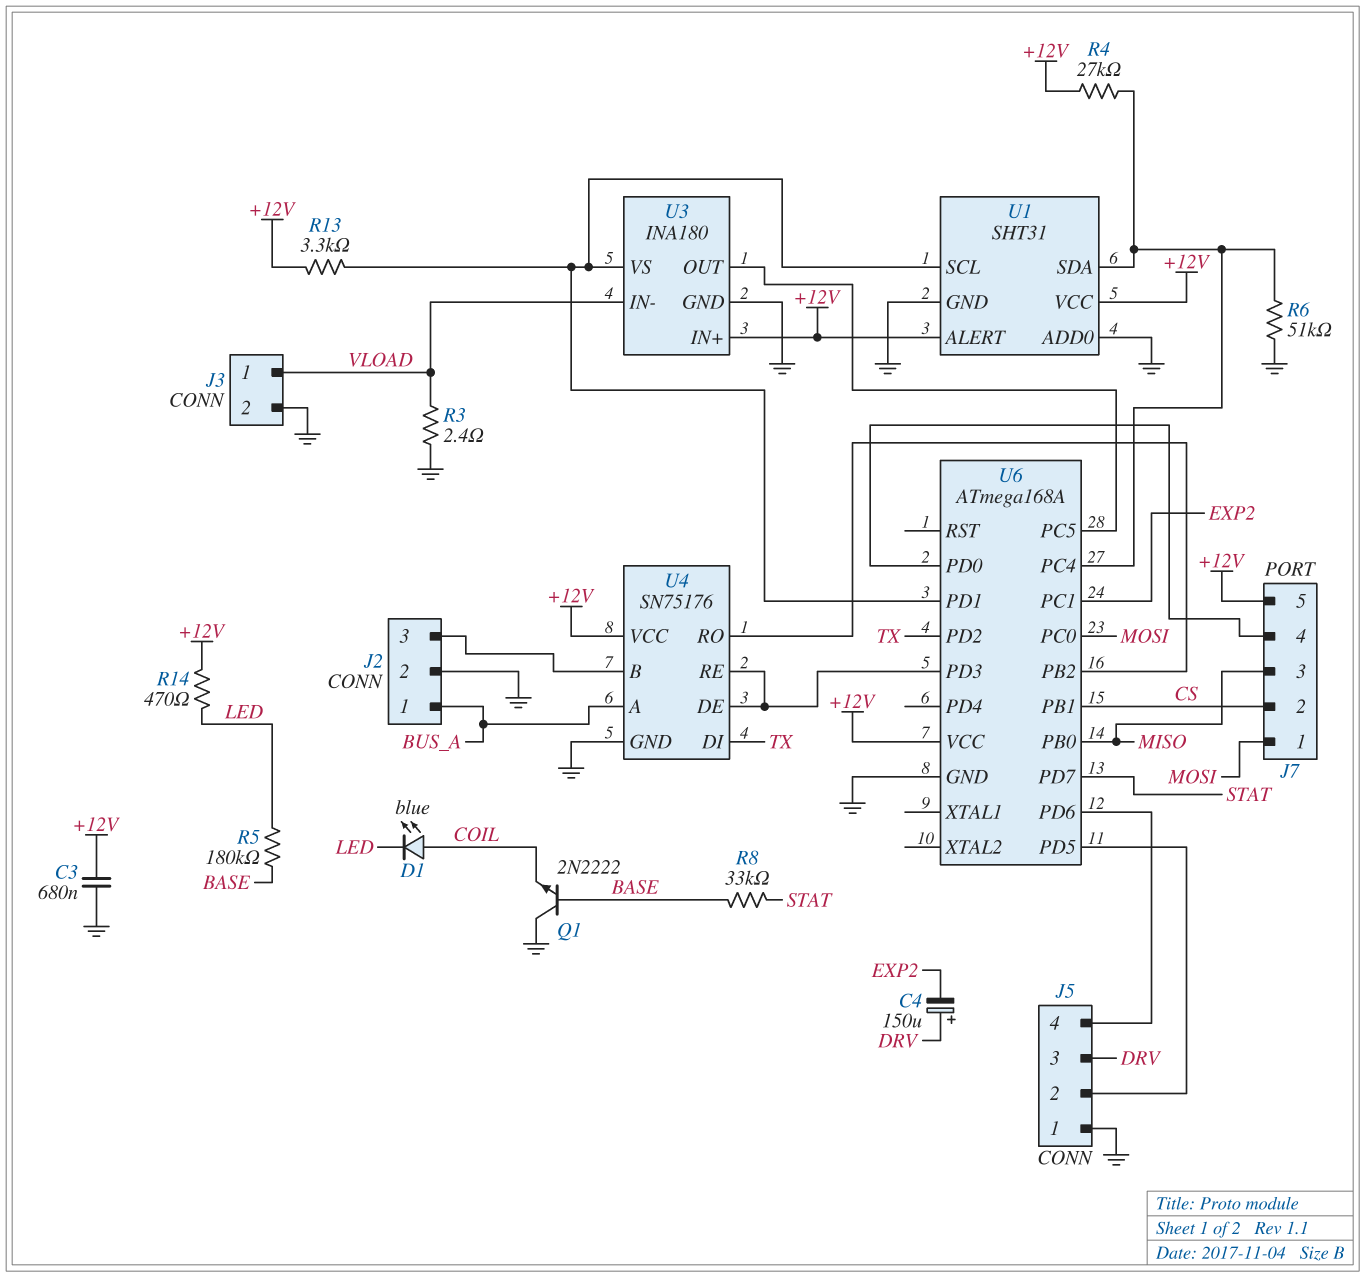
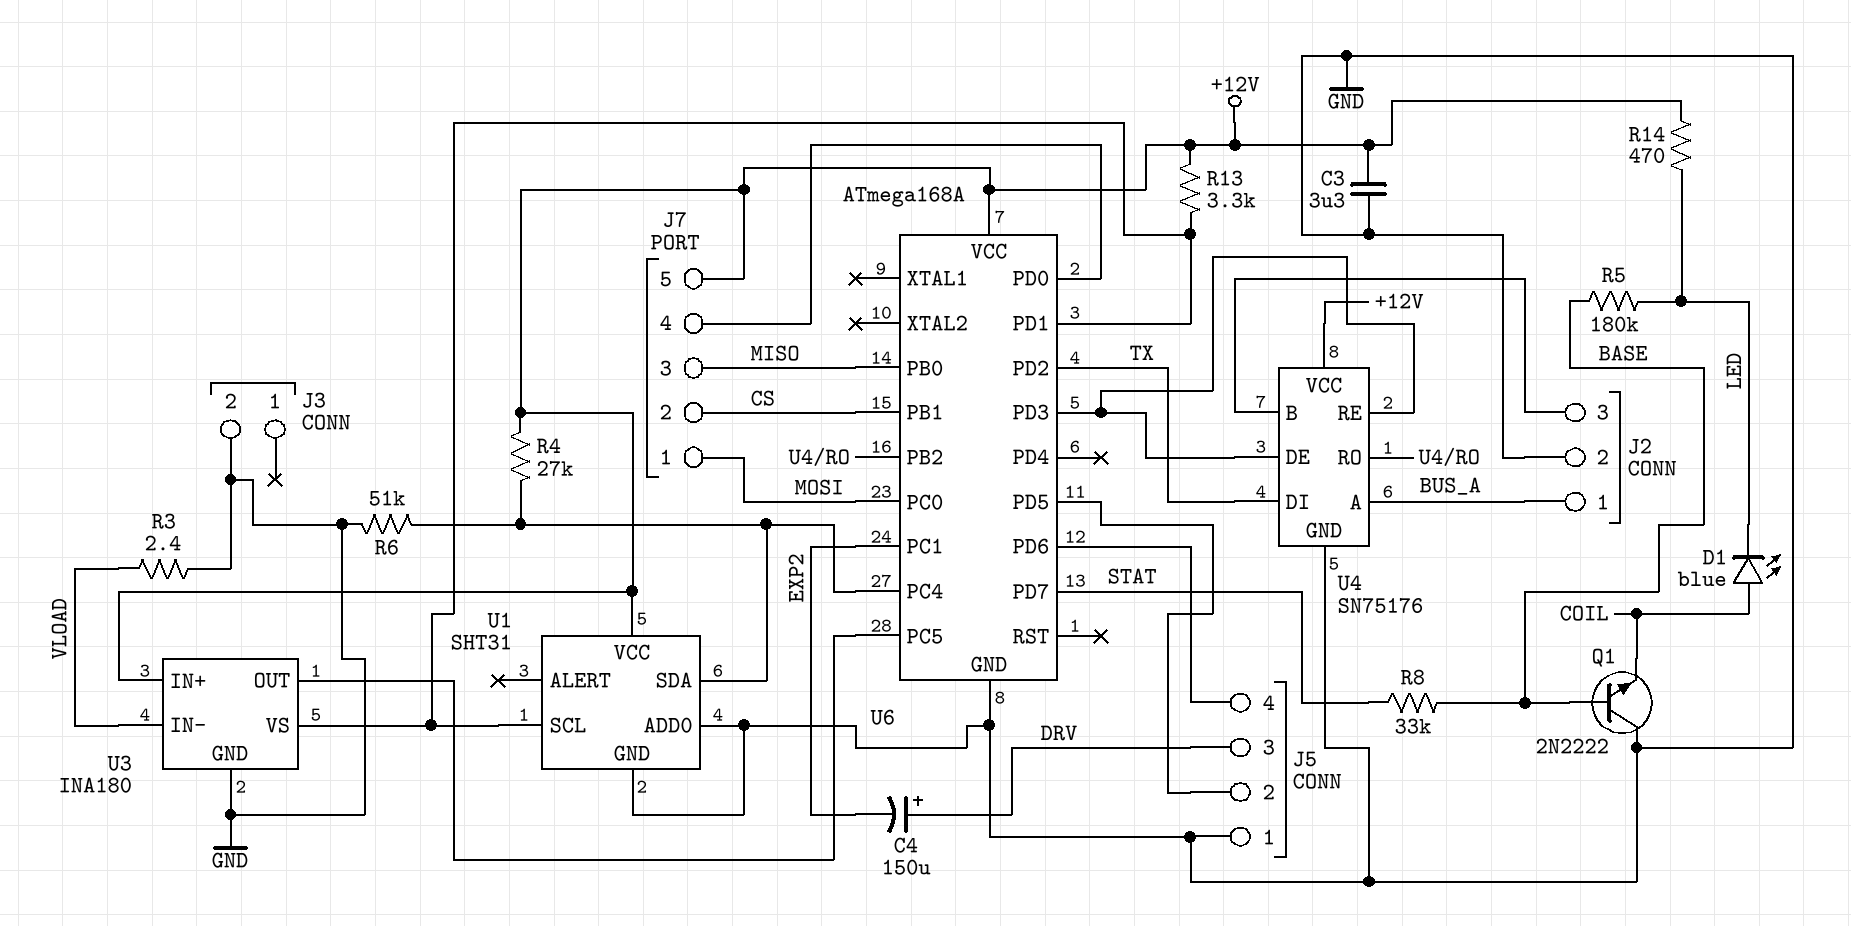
C3: 680nF (+12V, GND) -> 3.3uF (+12V, GND)
J3 pin 1: VLOAD -> none
U1 pin ALERT: +12V -> none

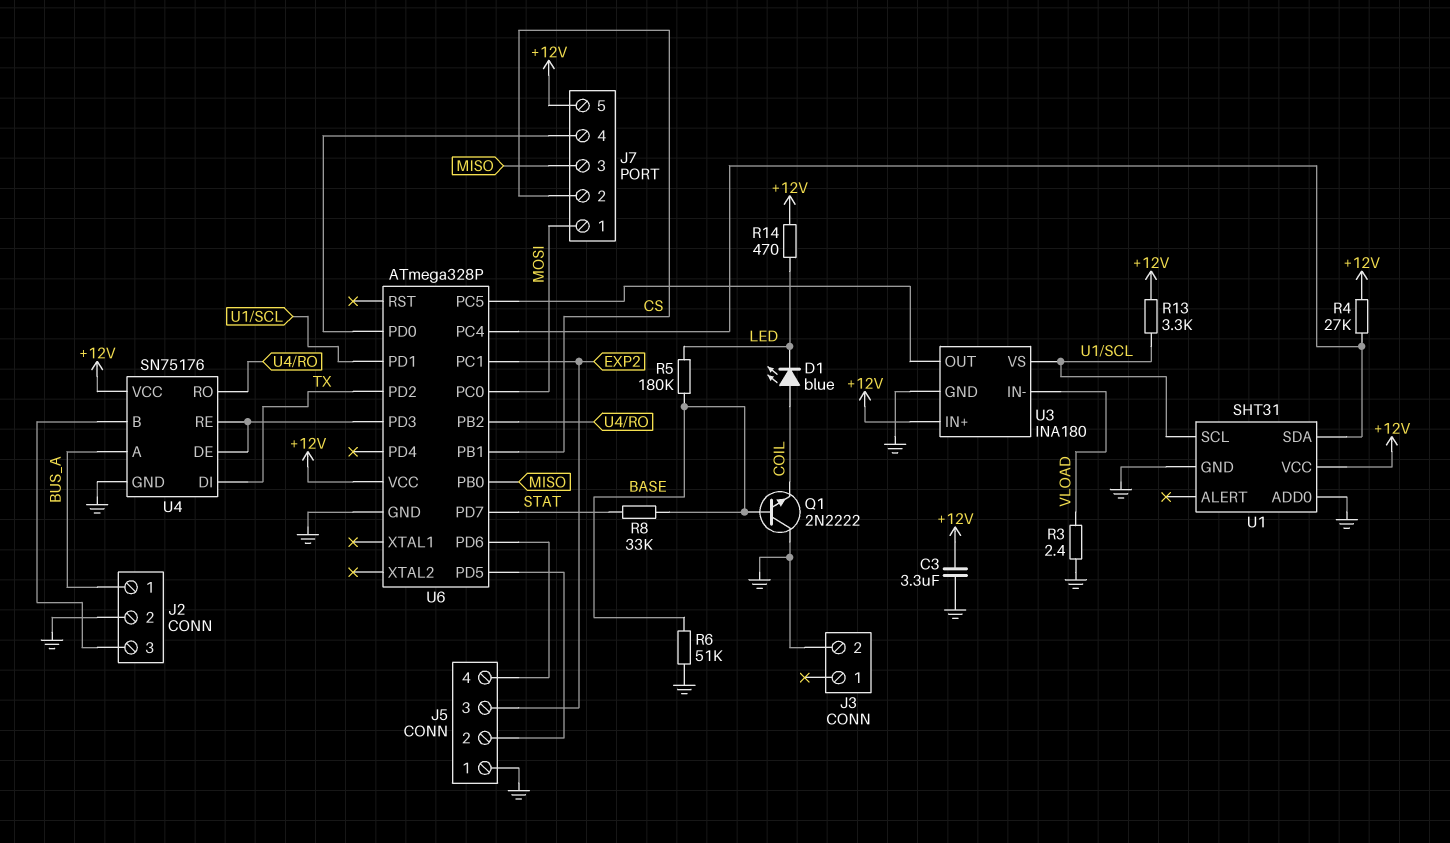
C4: 150uF (plus DRV, minus EXP2) -> none
J5 pin 3: DRV -> EXP2
R6: 51k (GND, U1/SDA) -> 51k (BASE, GND)
U6: ATmega168A -> ATmega328P

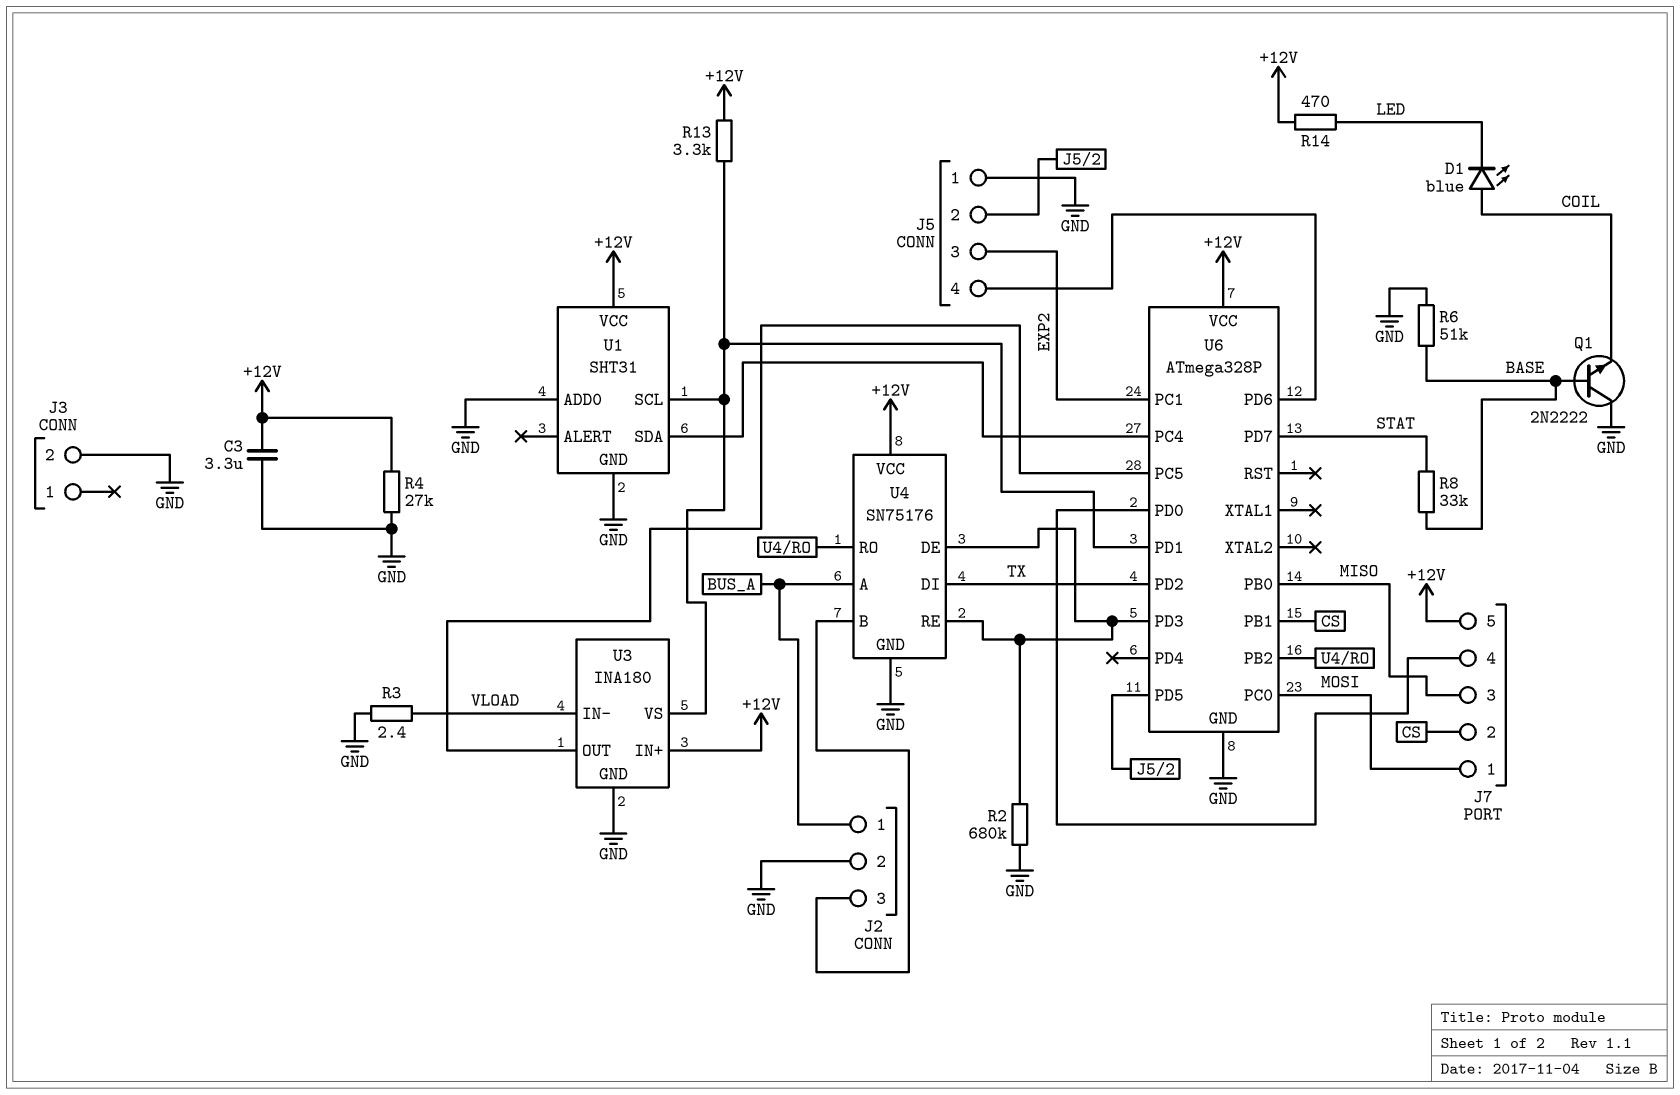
R2: none -> 680k (GND, U4/DE)
R4: 27k (+12V, U1/SDA) -> 27k (+12V, GND)
R5: 180k (BASE, LED) -> none

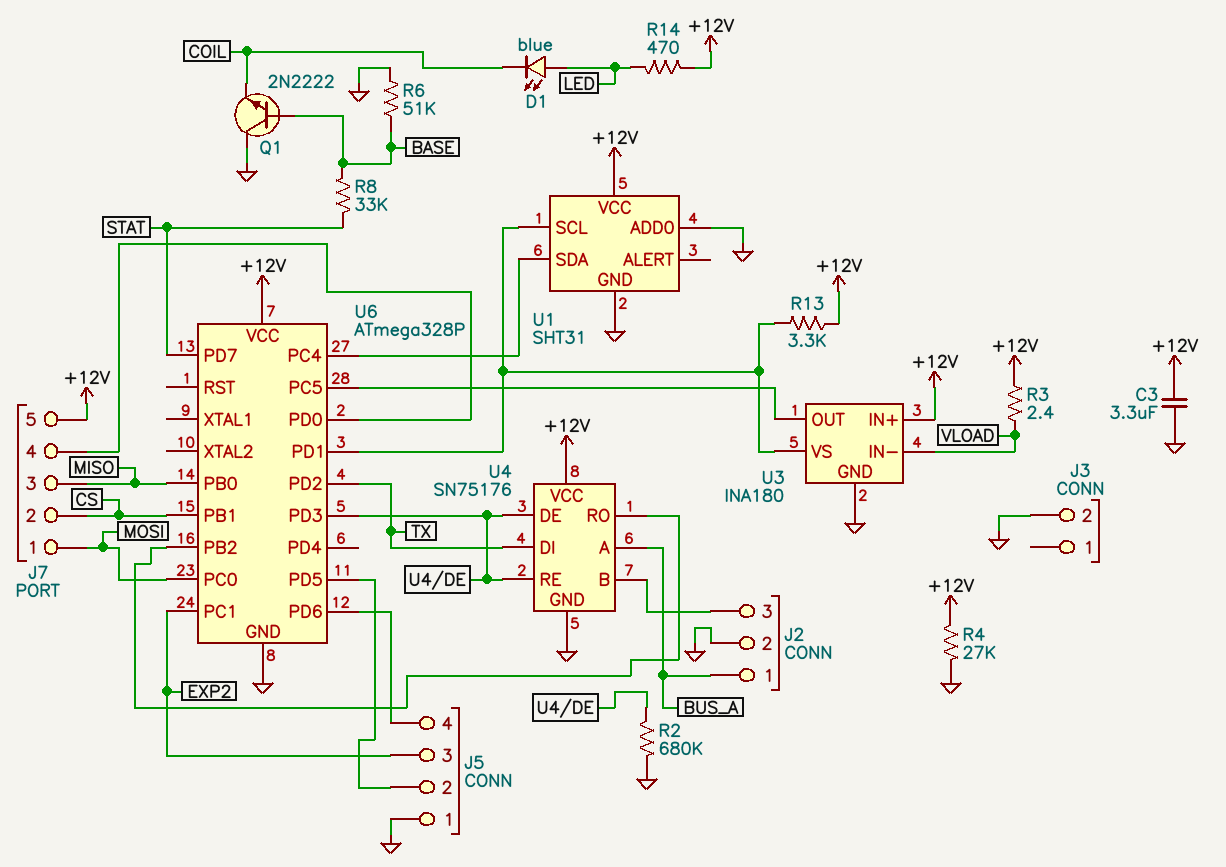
D1: LED blue (A COIL, K LED) -> LED blue (A LED, K COIL)
R3: 2.4 (GND, VLOAD) -> 2.4 (+12V, VLOAD)

